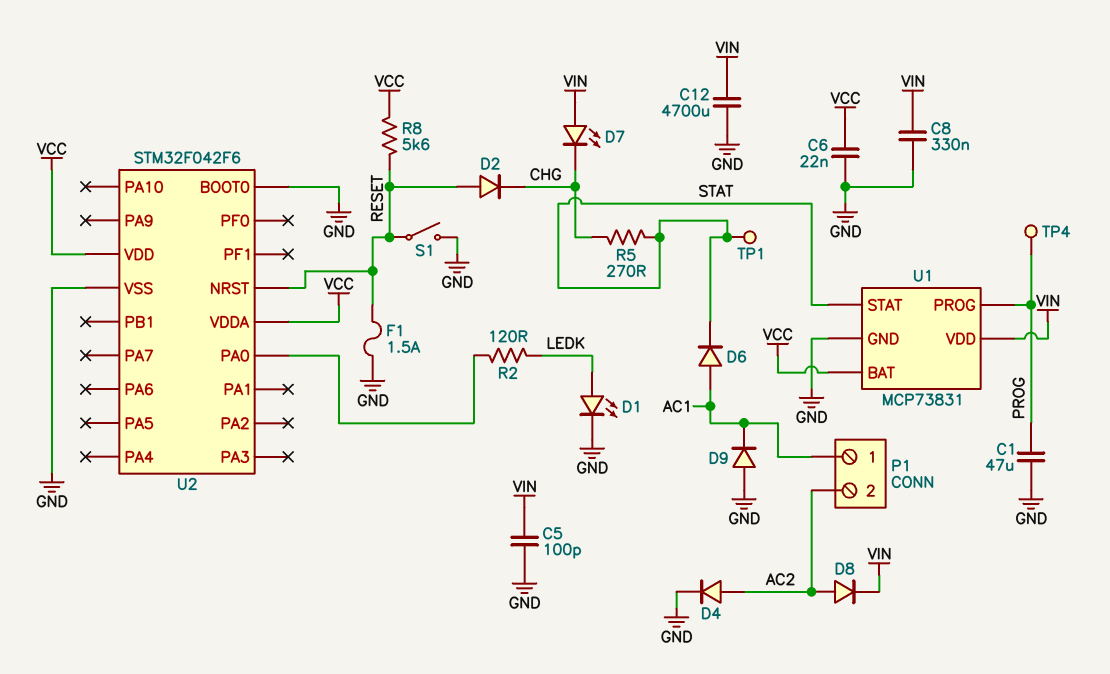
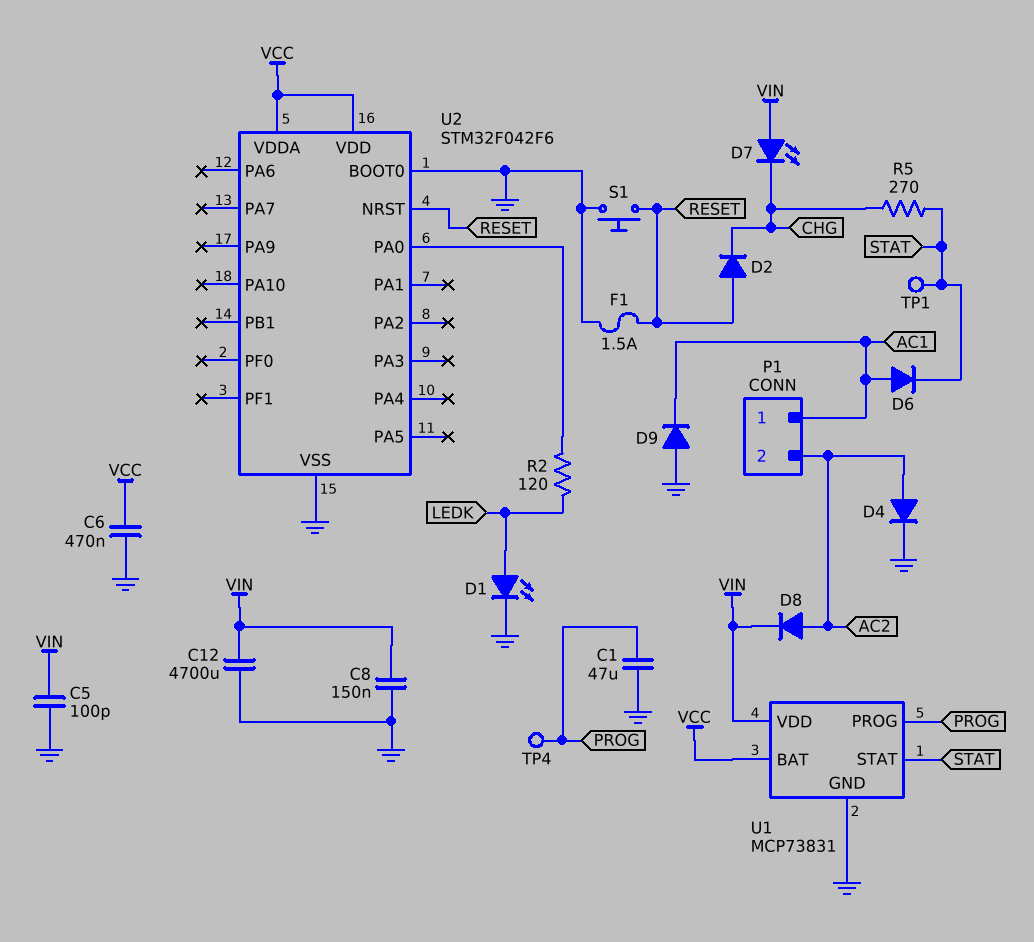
C6: 22nF (GND, VCC) -> 470nF (GND, VCC)
C8: 330nF (GND, VIN) -> 150nF (GND, VIN)
R8: 5.6k (RESET, VCC) -> none
S1: switch (GND, RESET) -> button (GND, RESET)

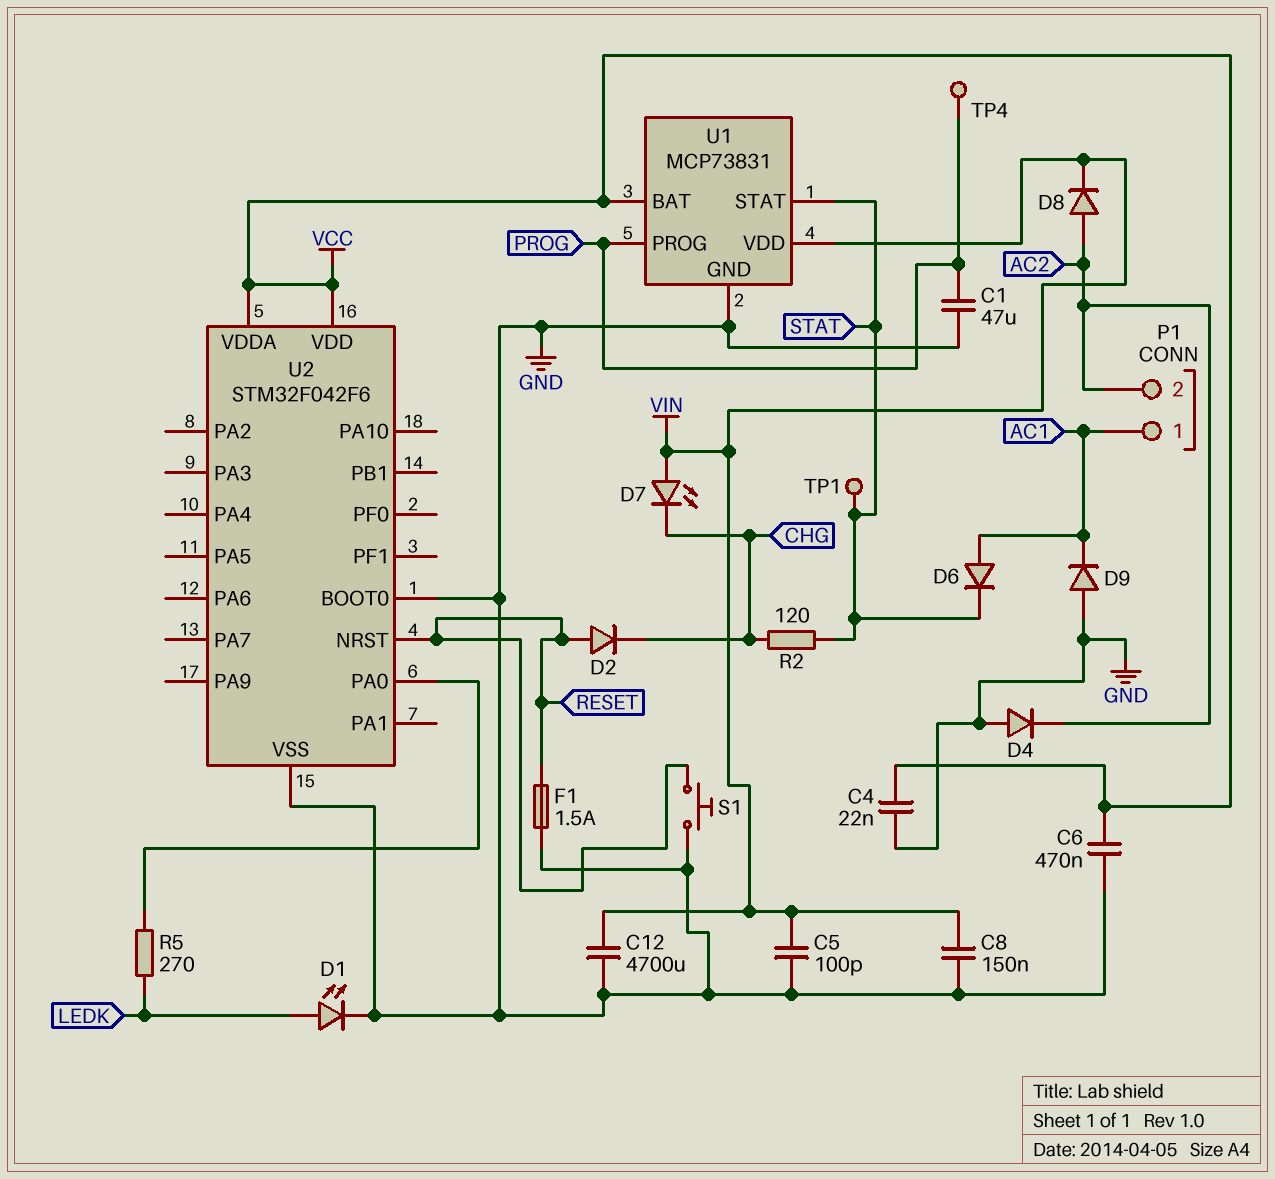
C4: none -> 22nF (GND, VCC)
D4: diode (A AC2, K GND) -> diode (A GND, K AC2)
R2: 120 (LEDK, U2/PA0) -> 120 (CHG, STAT)
R5: 270 (CHG, STAT) -> 270 (LEDK, U2/PA0)

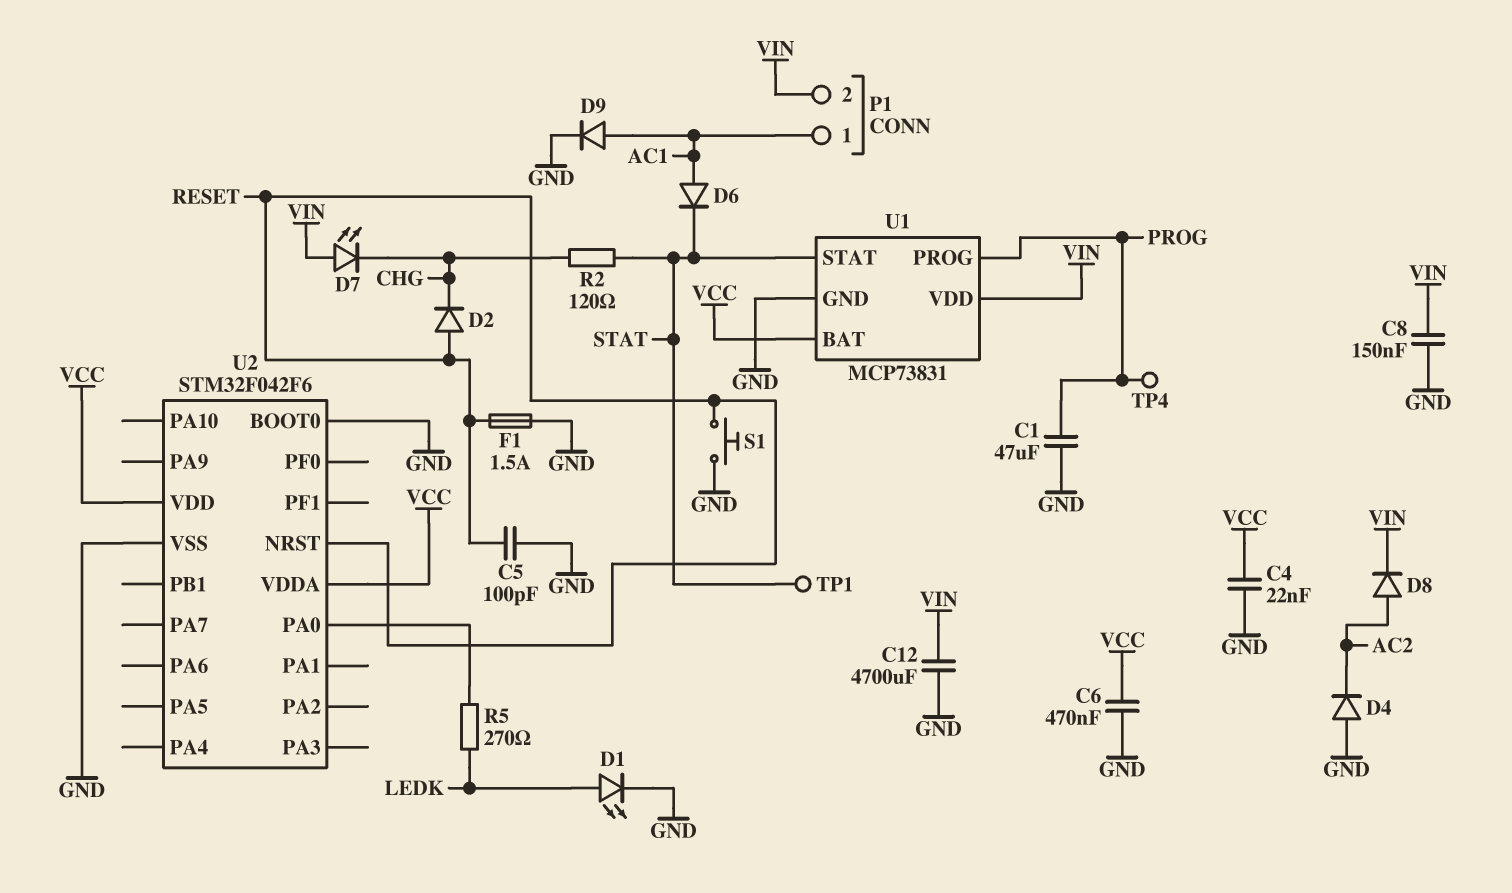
C5: 100pF (GND, VIN) -> 100pF (GND, RESET)
D9: diode (A GND, K AC1) -> diode (A AC1, K GND)
P1 pin 2: AC2 -> VIN

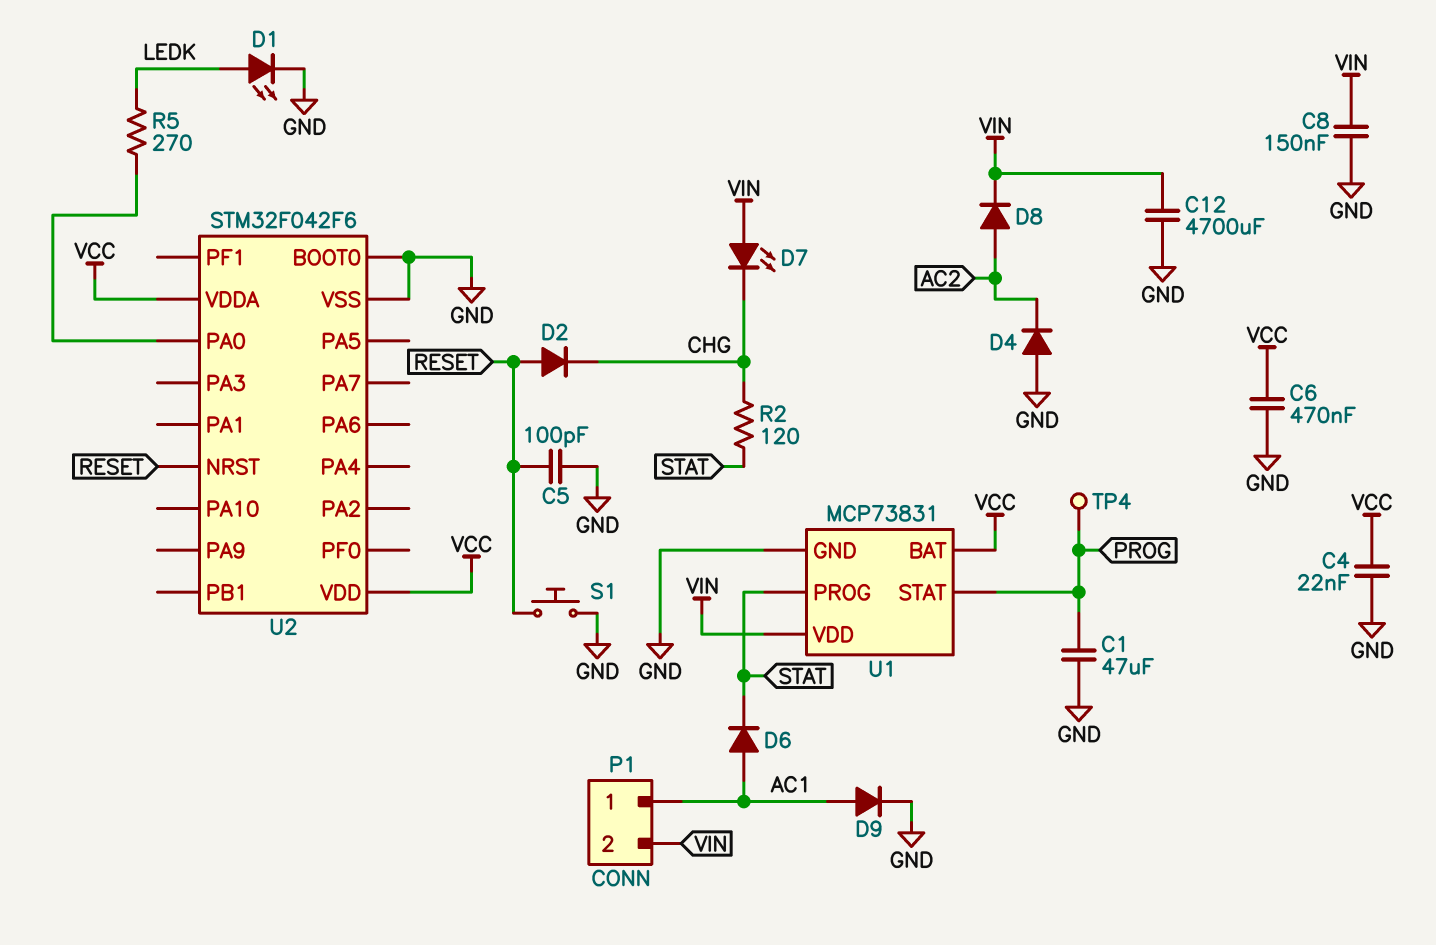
F1: 1.5A (GND, RESET) -> none
TP1: test point (STAT) -> none
U1 pin PROG: PROG -> STAT
U1 pin STAT: STAT -> PROG

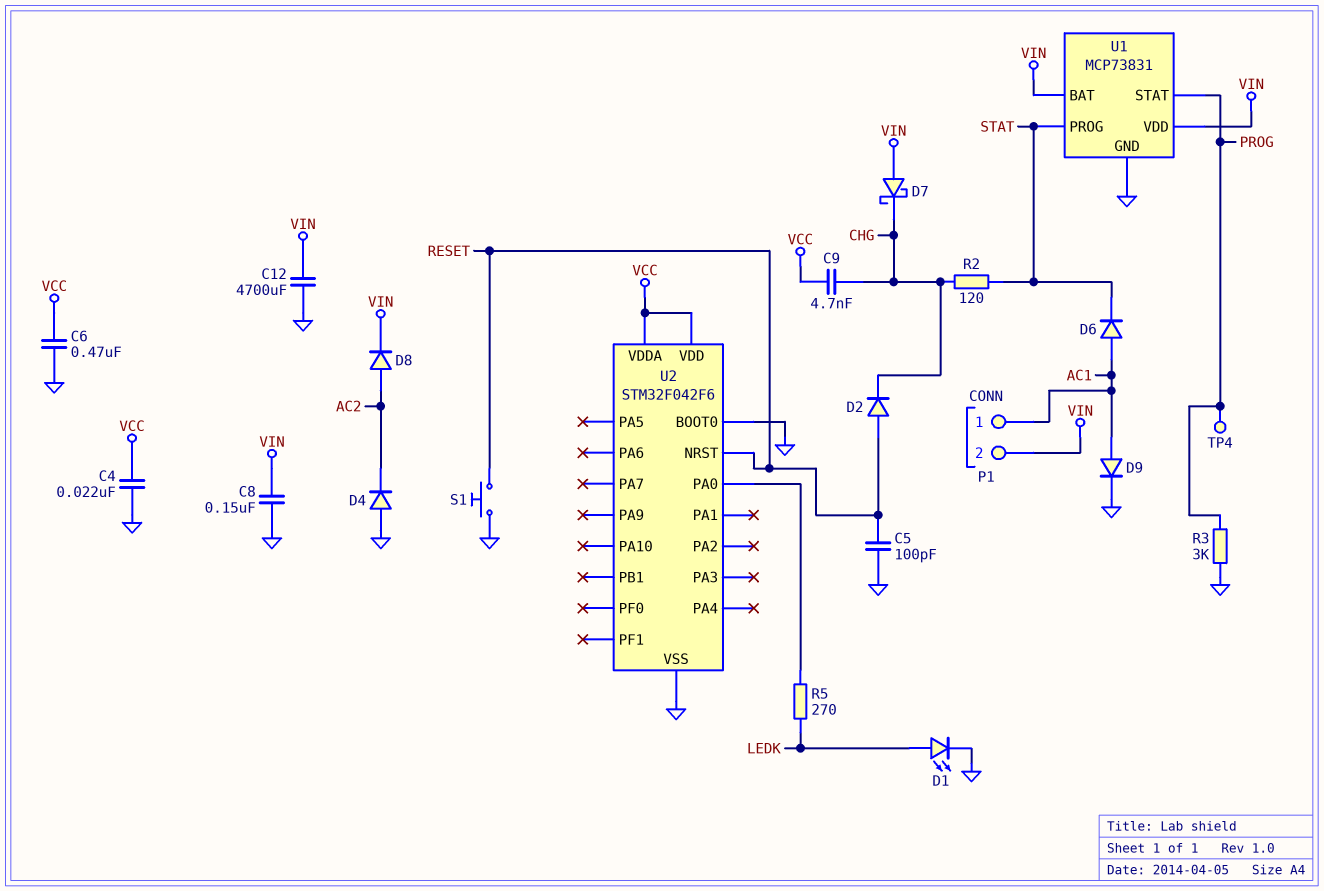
C1: 47uF (GND, PROG) -> none
C9: none -> 4.7nF (CHG, VCC)
D7: LED (A VIN, K CHG) -> schottky (A VIN, K CHG)
R3: none -> 3k (GND, PROG)
U1 pin BAT: VCC -> VIN

